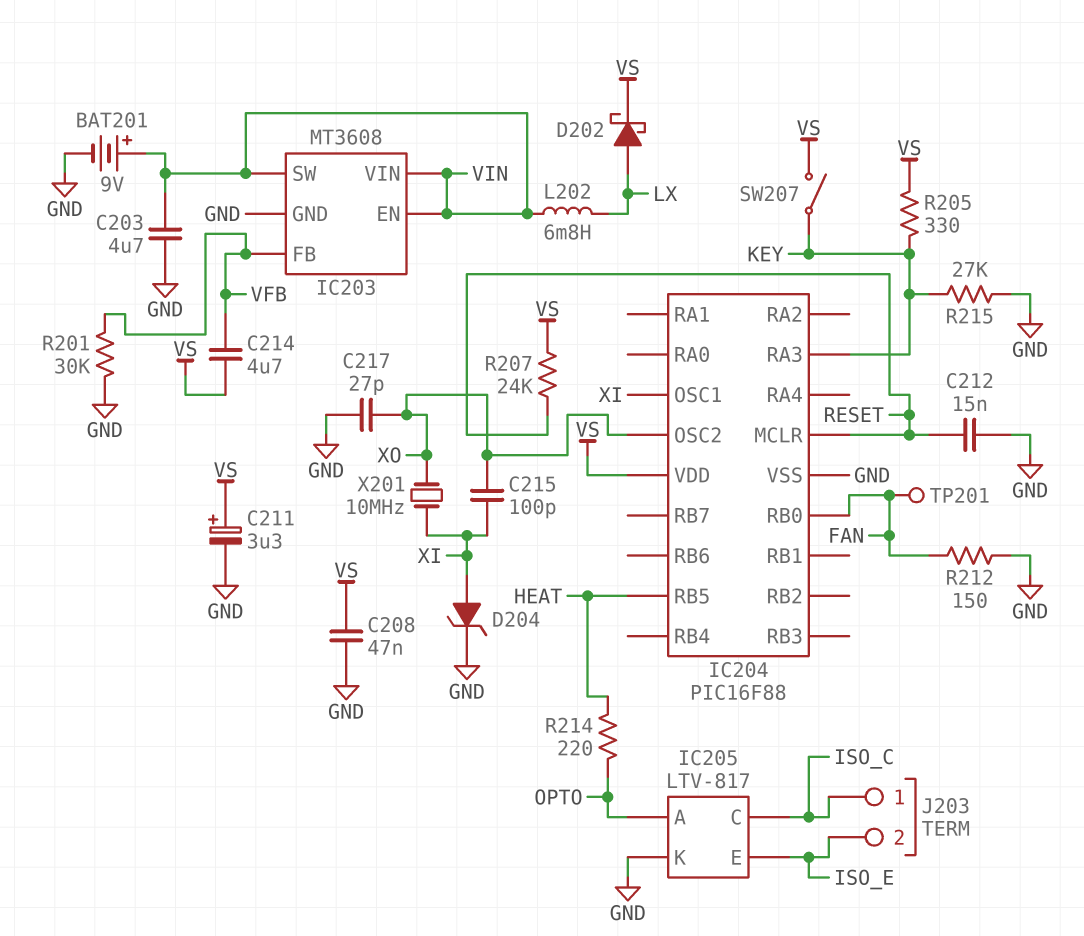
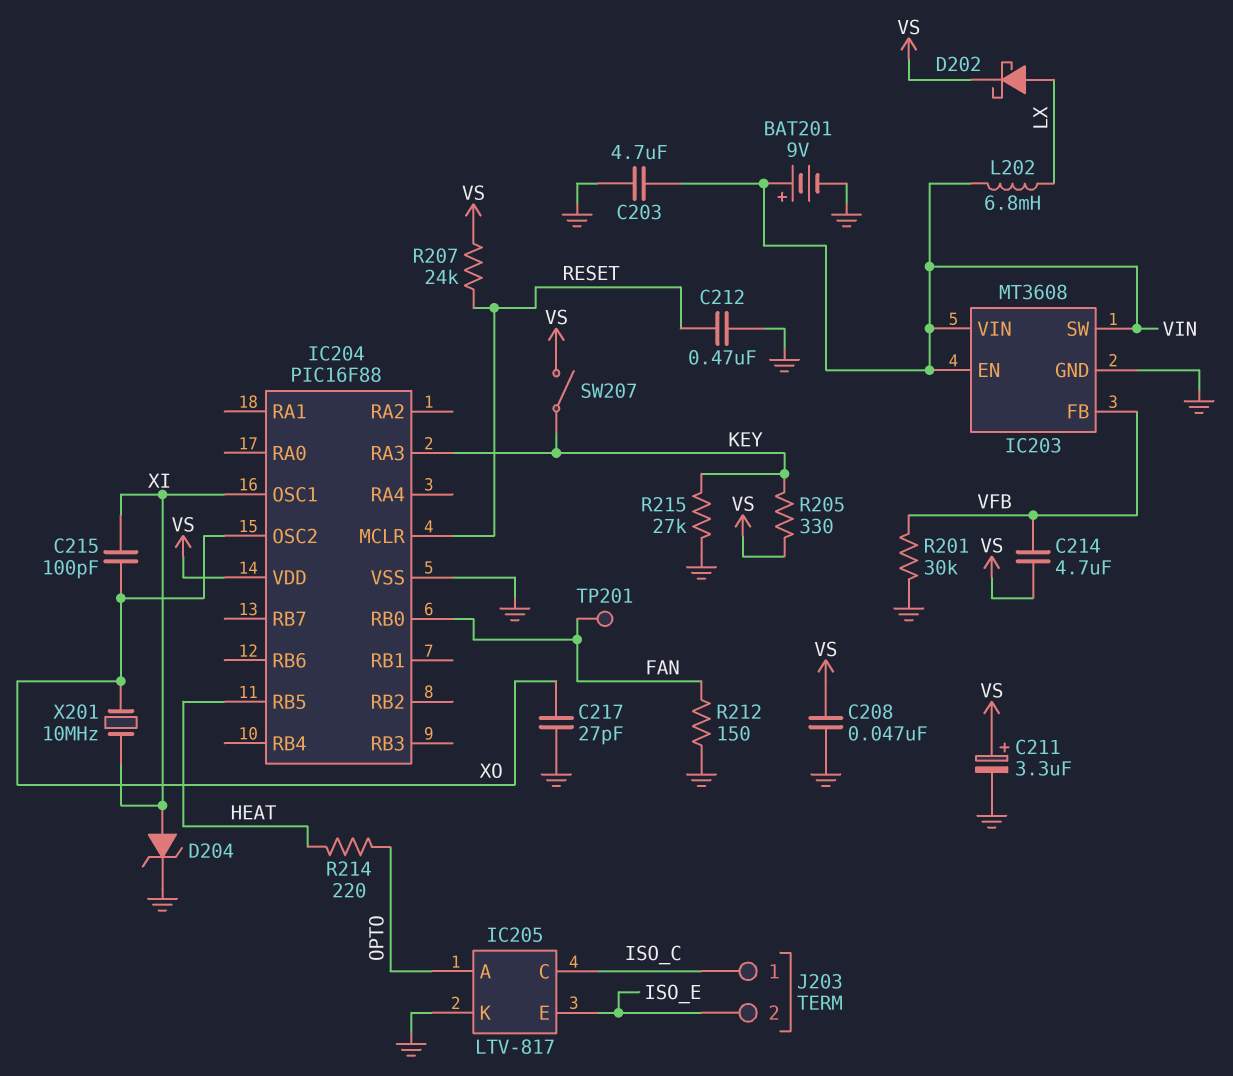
C212: 15nF (GND, RESET) -> 470nF (GND, RESET)

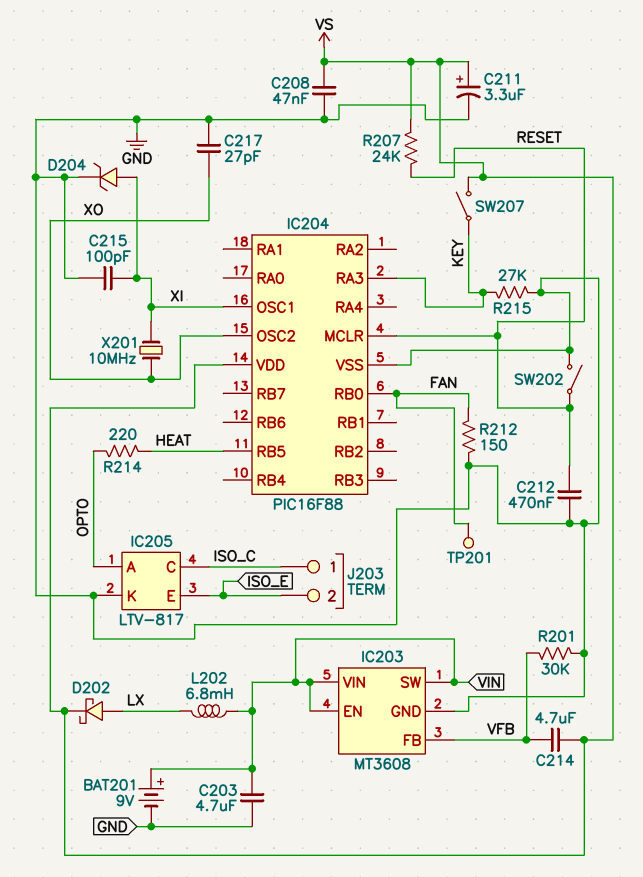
C215: 100pF (XI, XO) -> 100pF (GND, XI)
R205: 330 (KEY, VS) -> none
SW202: none -> switch (GND, RESET)

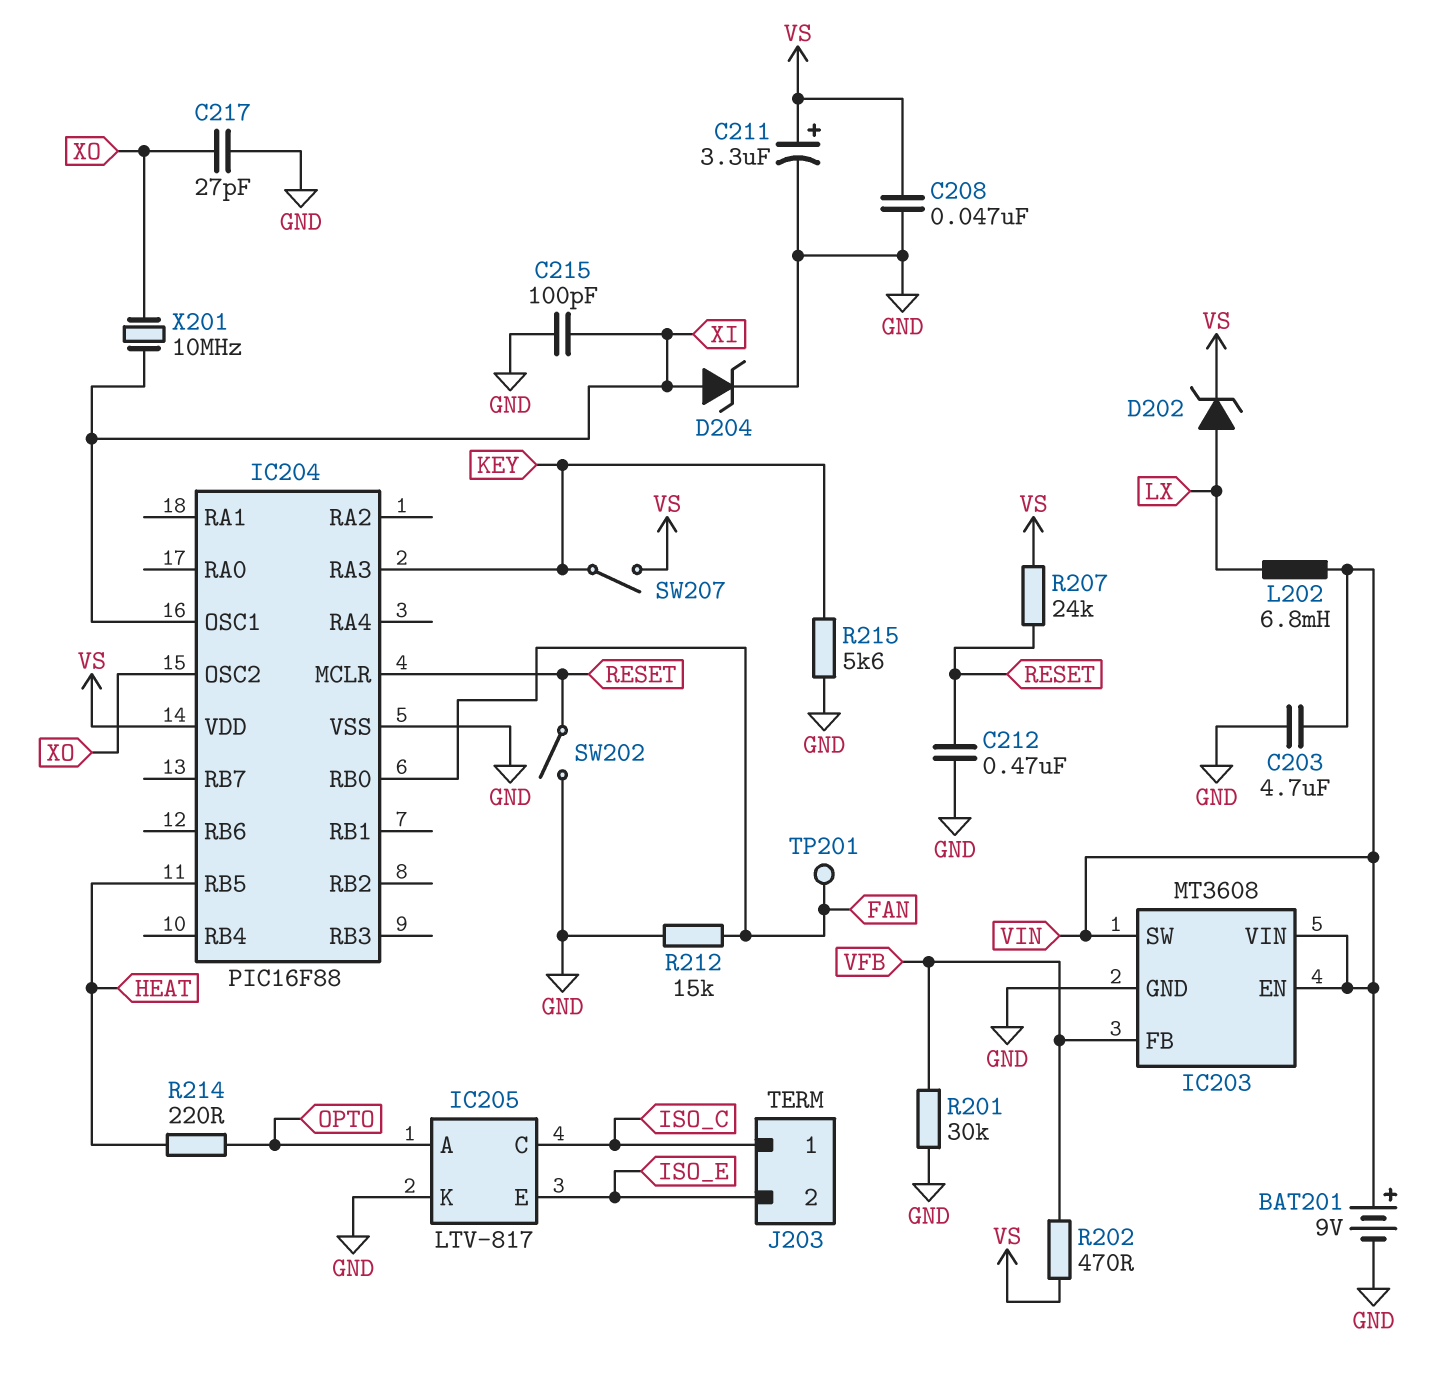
C214: 4.7uF (VFB, VS) -> none
D202: schottky (A LX, K VS) -> zener (A LX, K VS)
R202: none -> 470 (VFB, VS)
R212: 150 (FAN, GND) -> 15k (FAN, GND)
R215: 27k (GND, KEY) -> 5.6k (GND, KEY)

